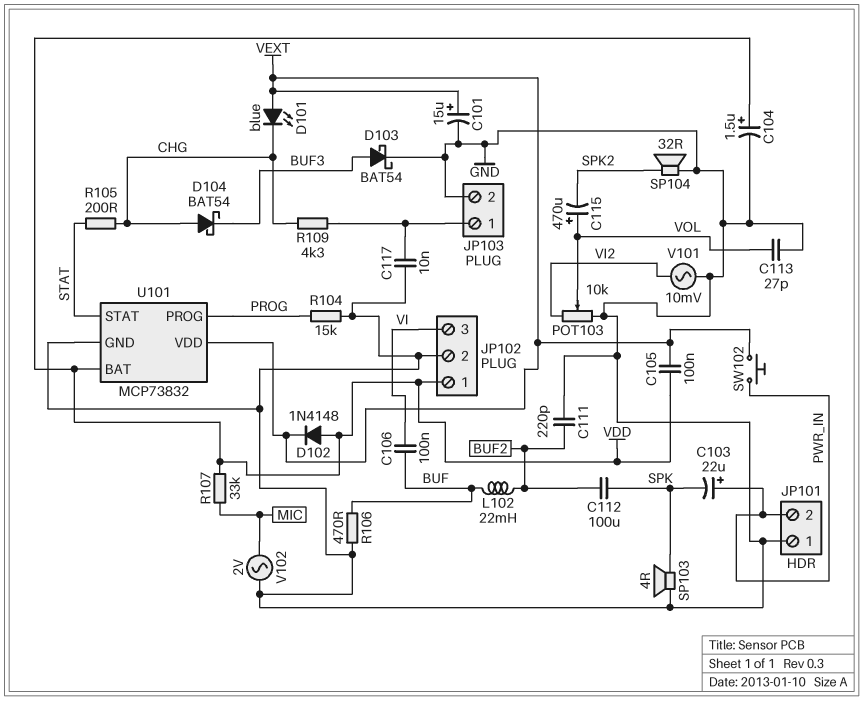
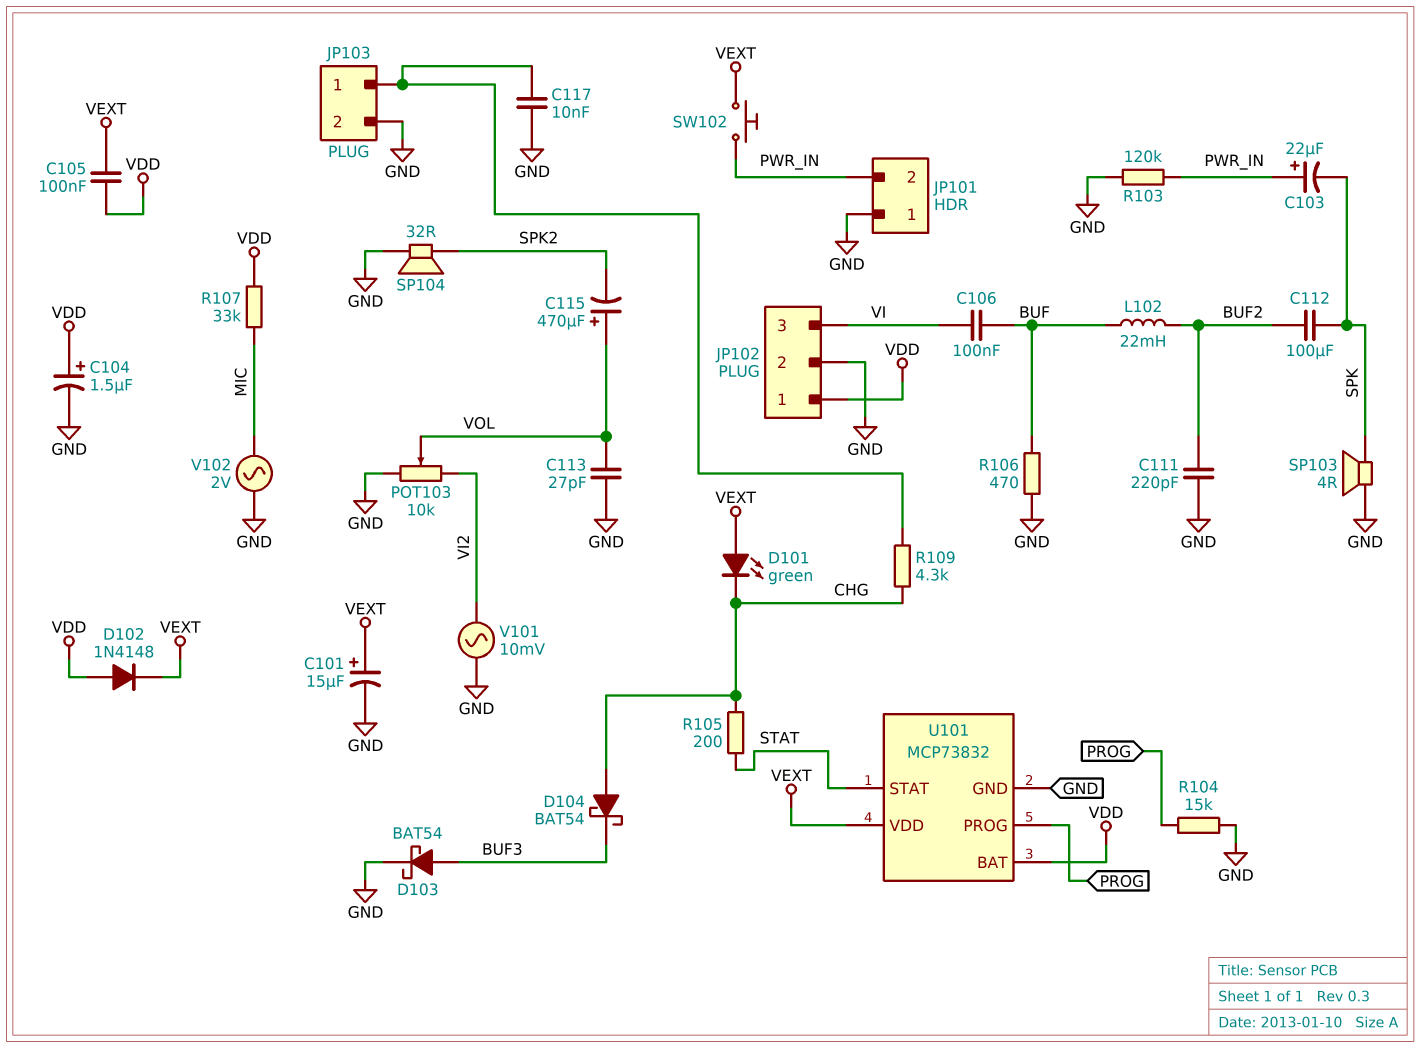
D101: LED blue (A VEXT, K CHG) -> LED green (A VEXT, K CHG)
R103: none -> 120k (GND, PWR_IN)

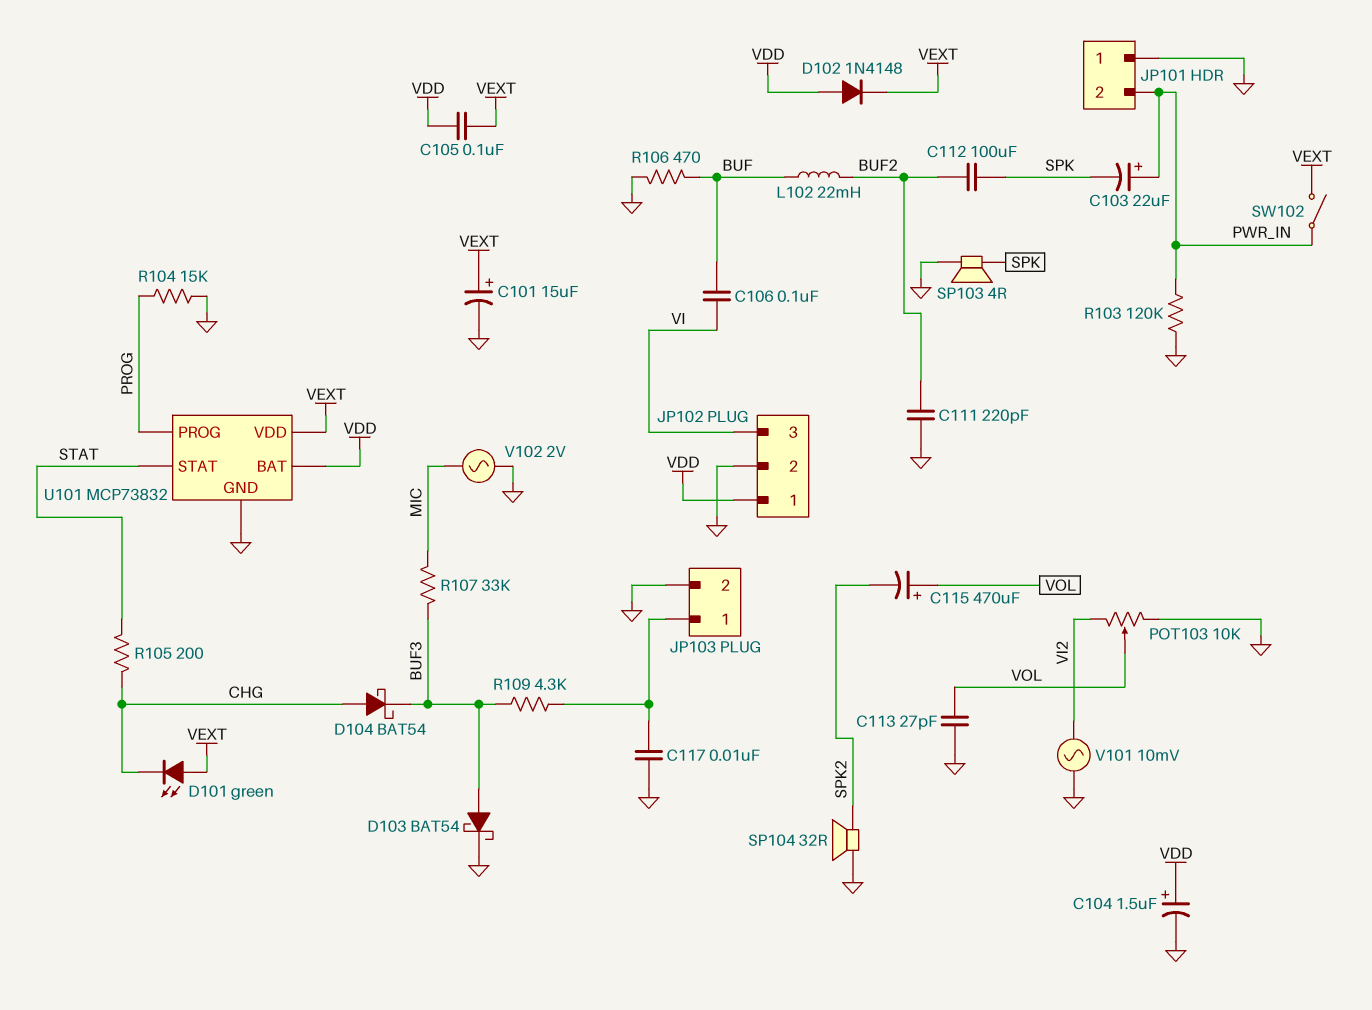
R107: 33k (MIC, VDD) -> 33k (BUF3, MIC)
R109: 4.3k (CHG, JP103/1) -> 4.3k (BUF3, JP103/1)
SW102: button (PWR_IN, VEXT) -> switch (PWR_IN, VEXT)

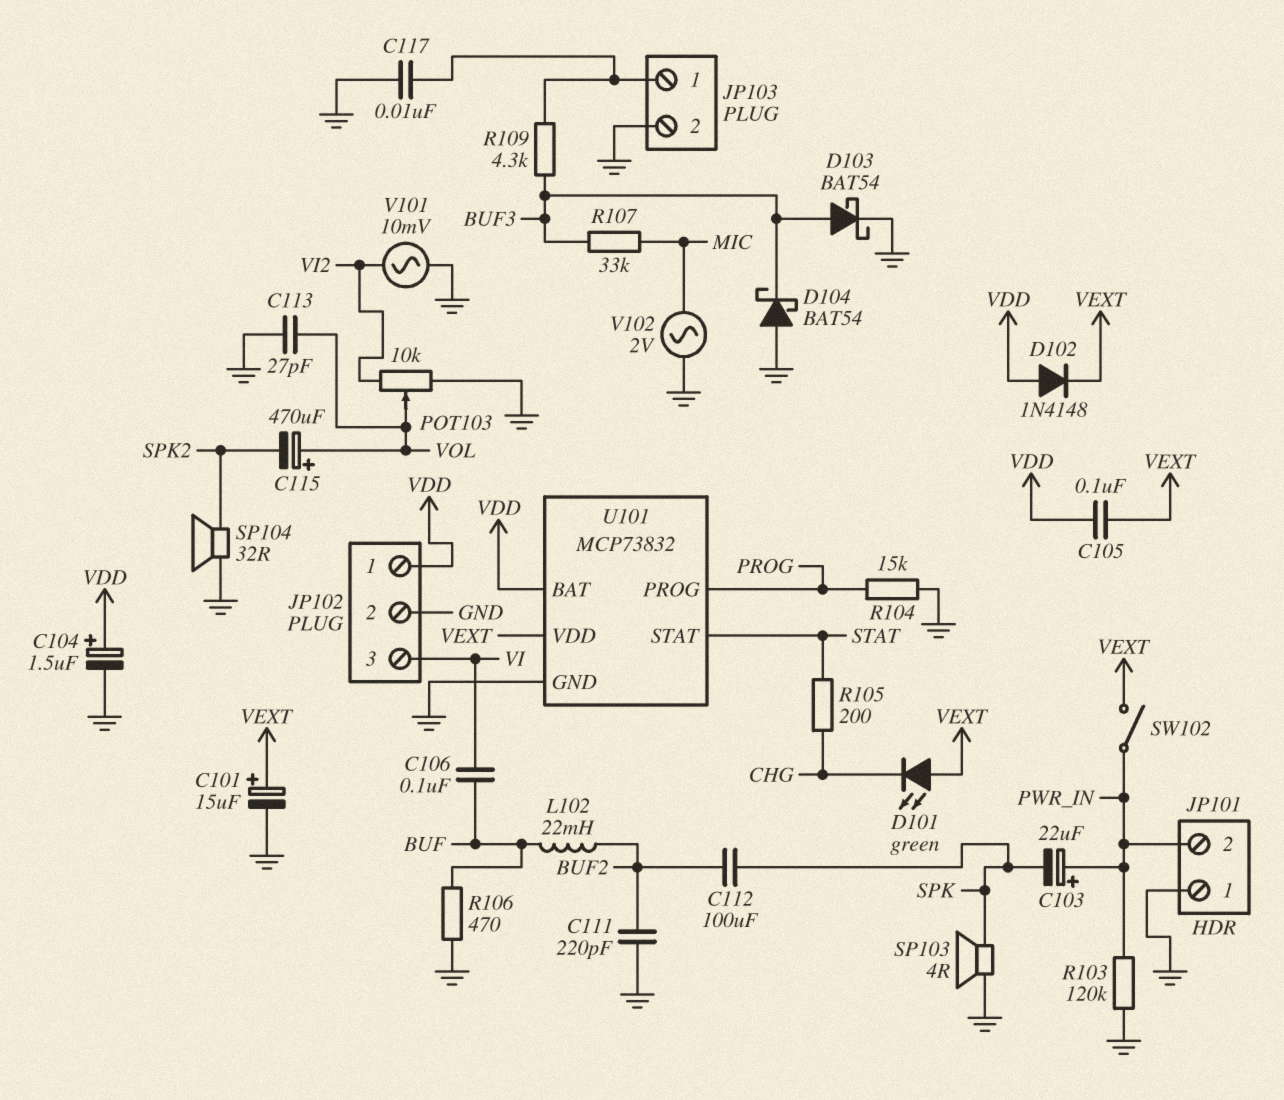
D104: schottky BAT54 (A CHG, K BUF3) -> schottky BAT54 (A GND, K BUF3)

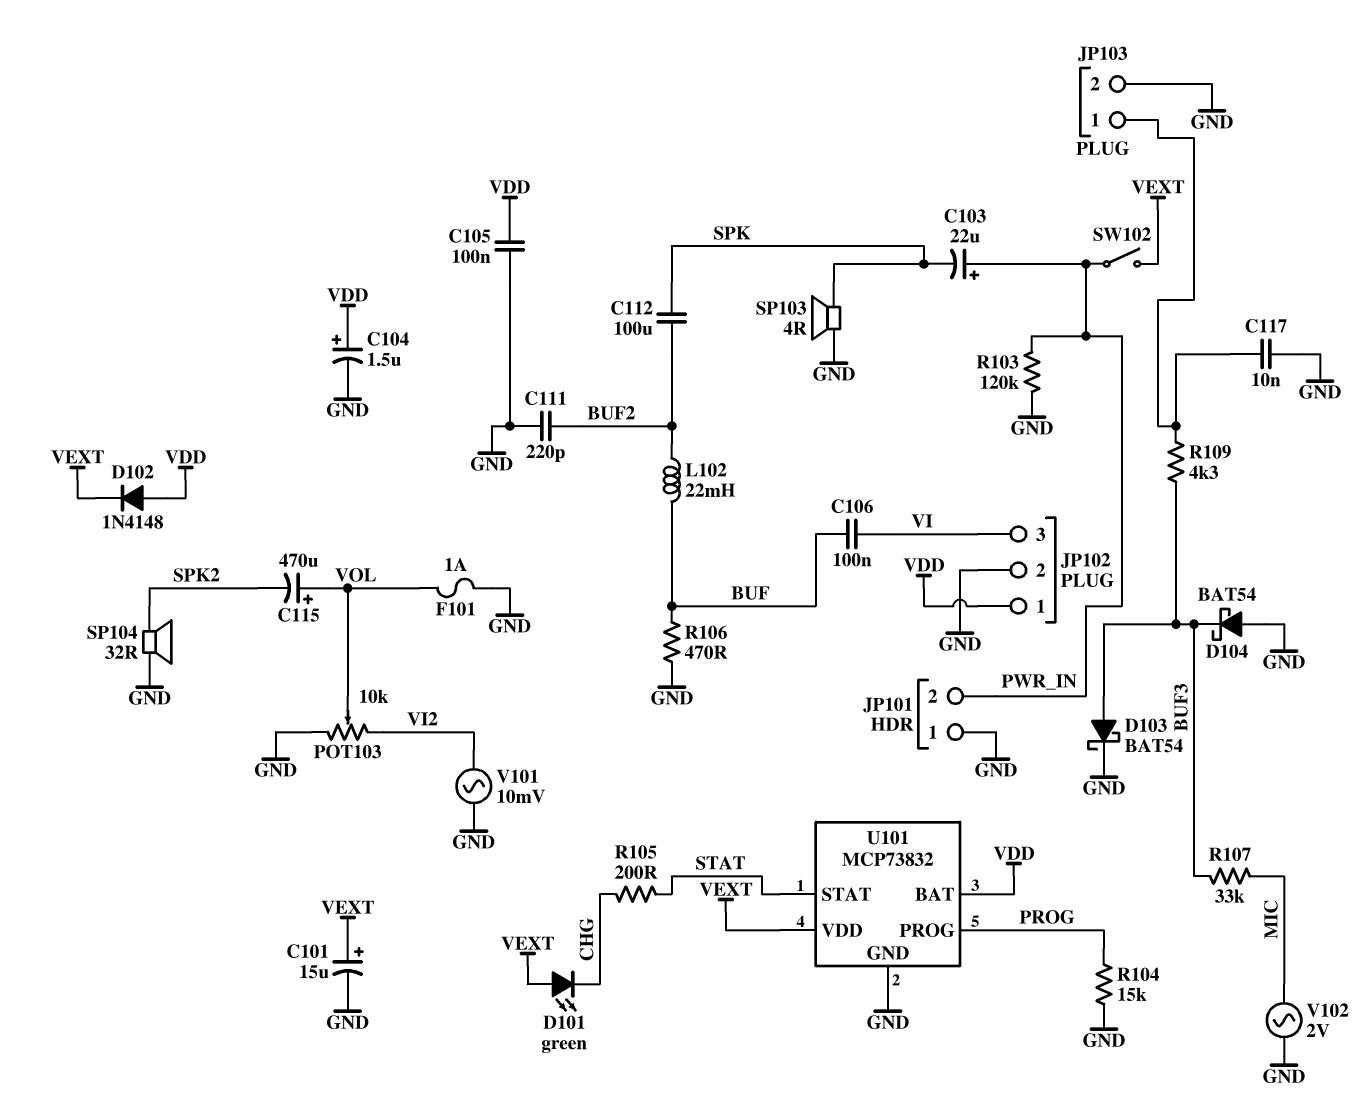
C105: 100nF (VDD, VEXT) -> 100nF (GND, VDD)
C113: 27pF (GND, VOL) -> none
F101: none -> 1A (GND, VOL)

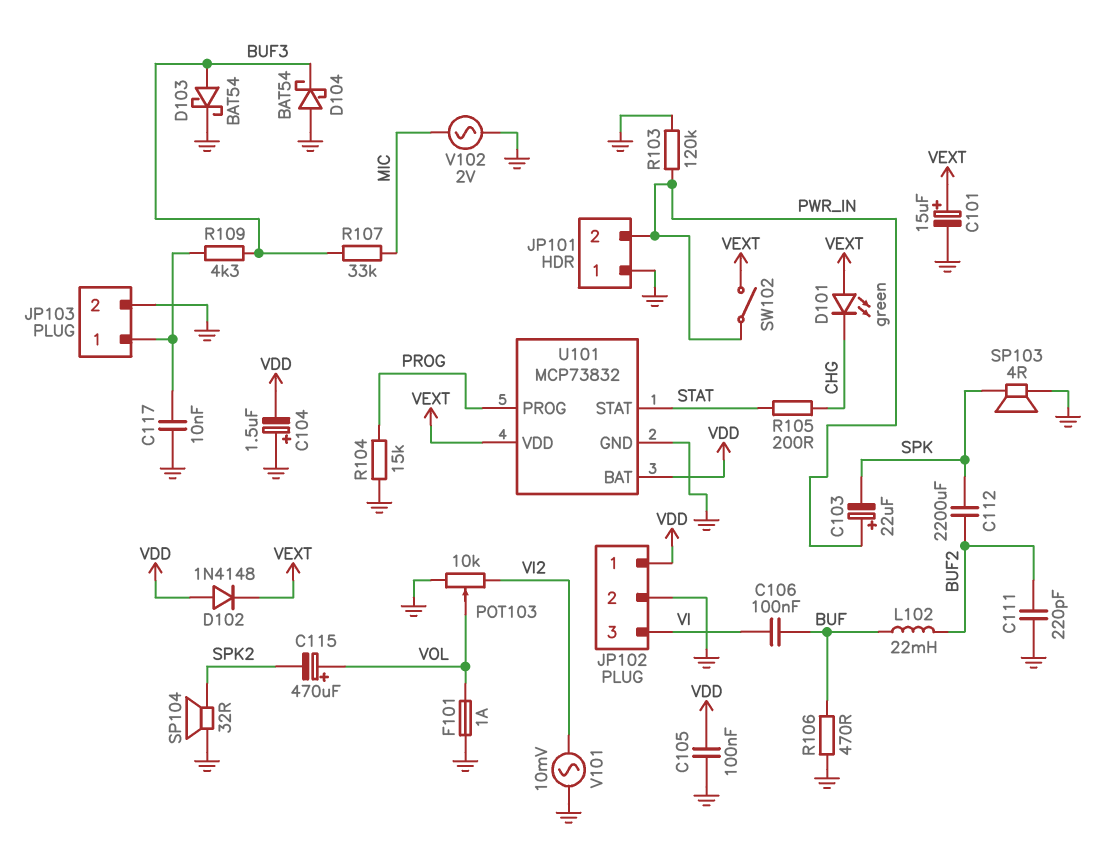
C104: 1.5uF (plus VDD, minus GND) -> 1.5uF (plus GND, minus VDD)
C112: 100uF (BUF2, SPK) -> 2200uF (BUF2, SPK)

